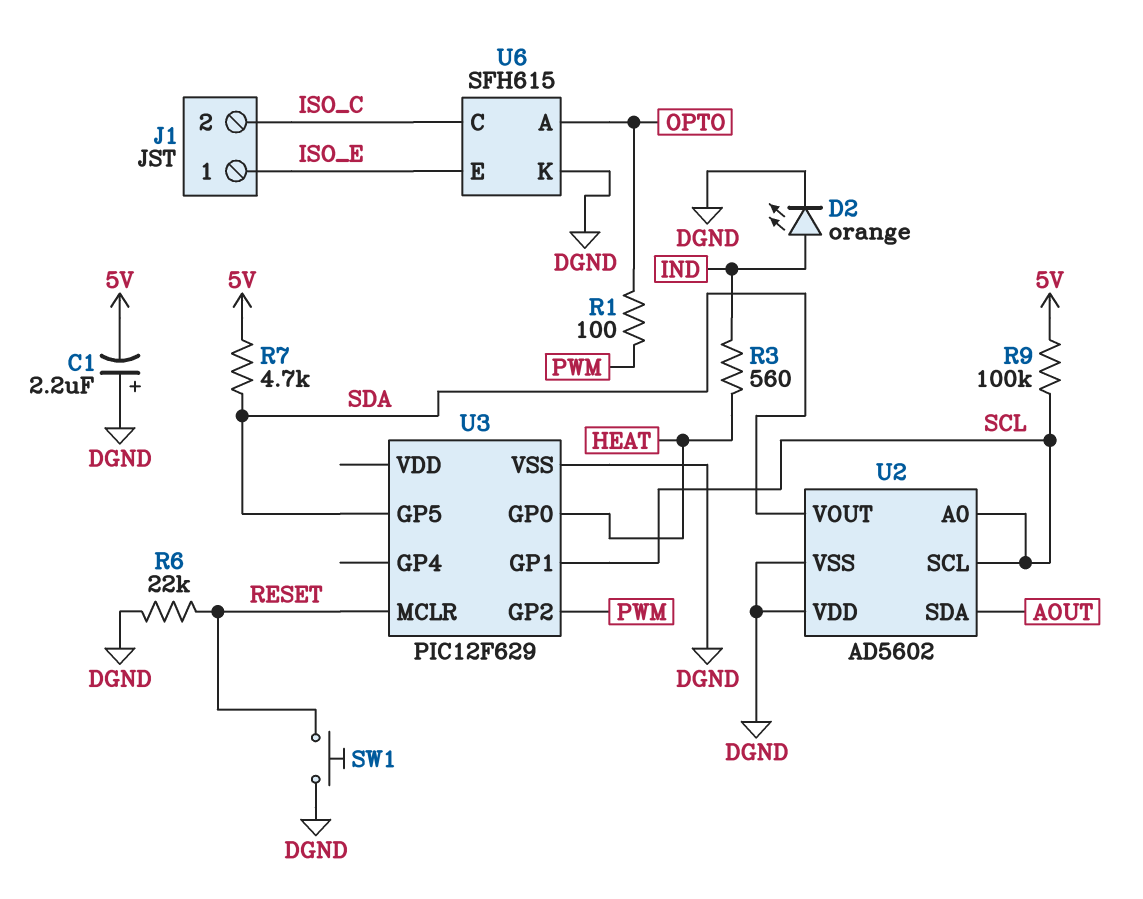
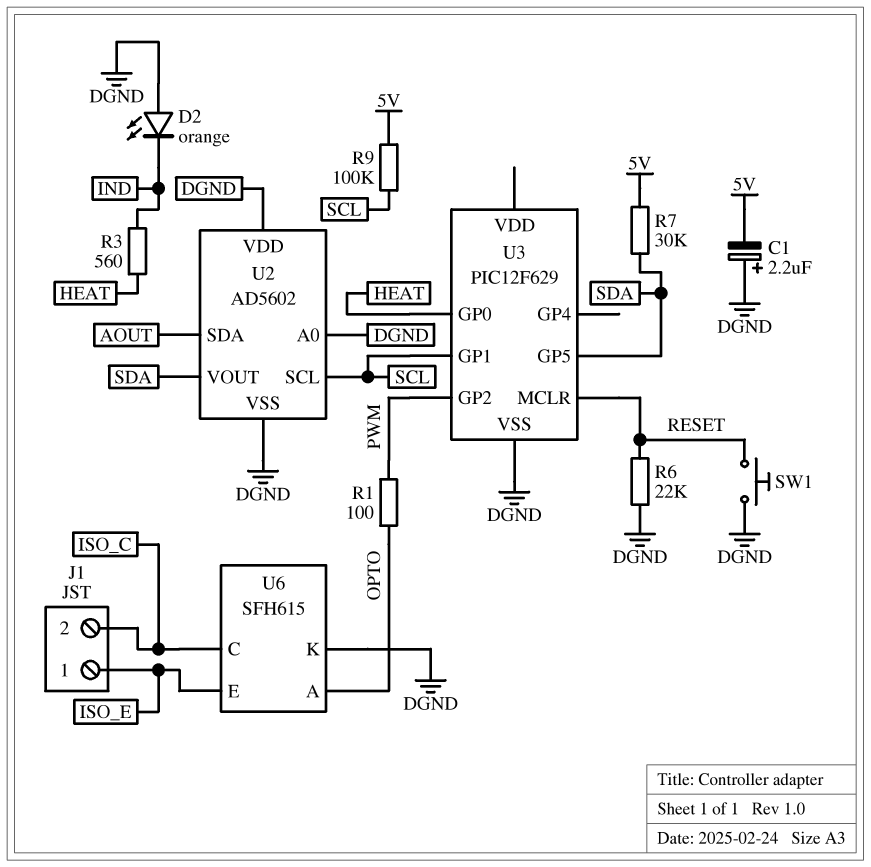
D2: LED orange (A IND, K DGND) -> LED orange (A DGND, K IND)
R7: 4.7k (5V, SDA) -> 30k (5V, SDA)
U2 pin A0: SCL -> DGND

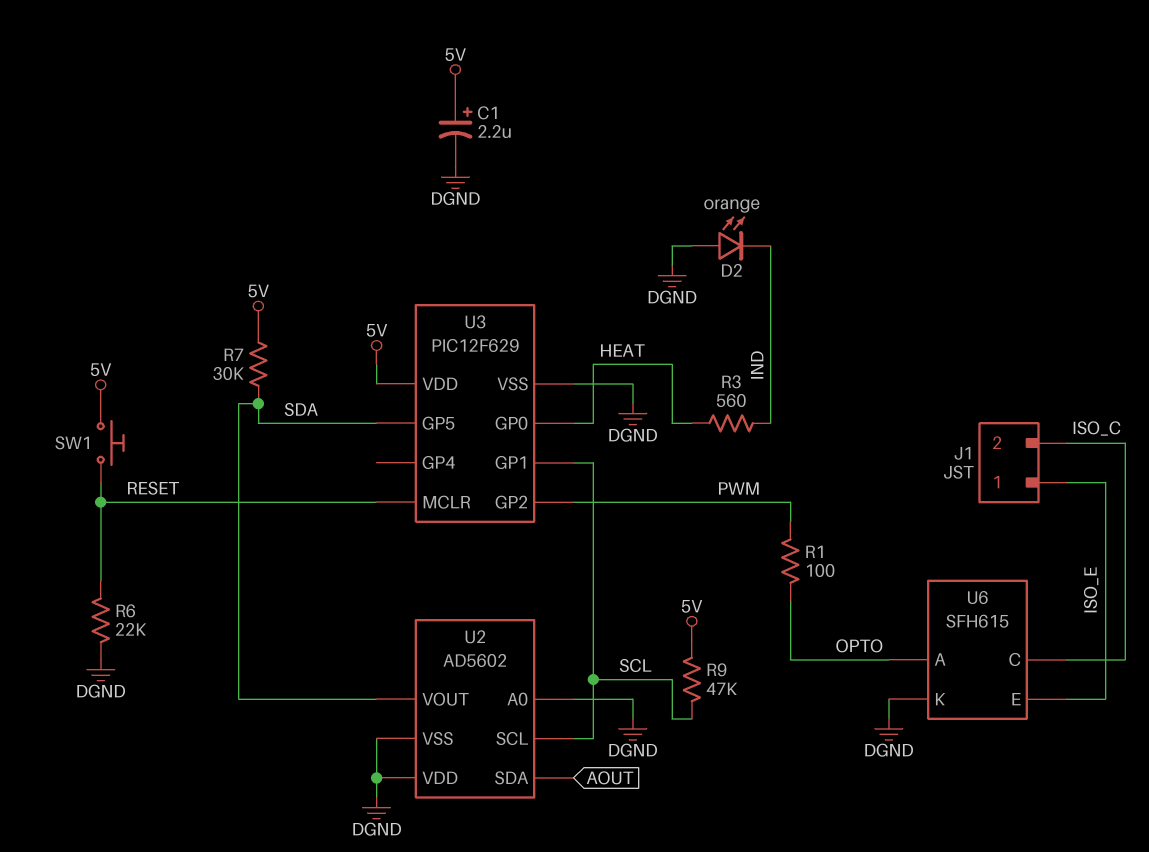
C1: 2.2uF (plus DGND, minus 5V) -> 2.2uF (plus 5V, minus DGND)
R9: 100k (5V, SCL) -> 47k (5V, SCL)
SW1: button (DGND, RESET) -> button (5V, RESET)
U3 pin VDD: none -> 5V

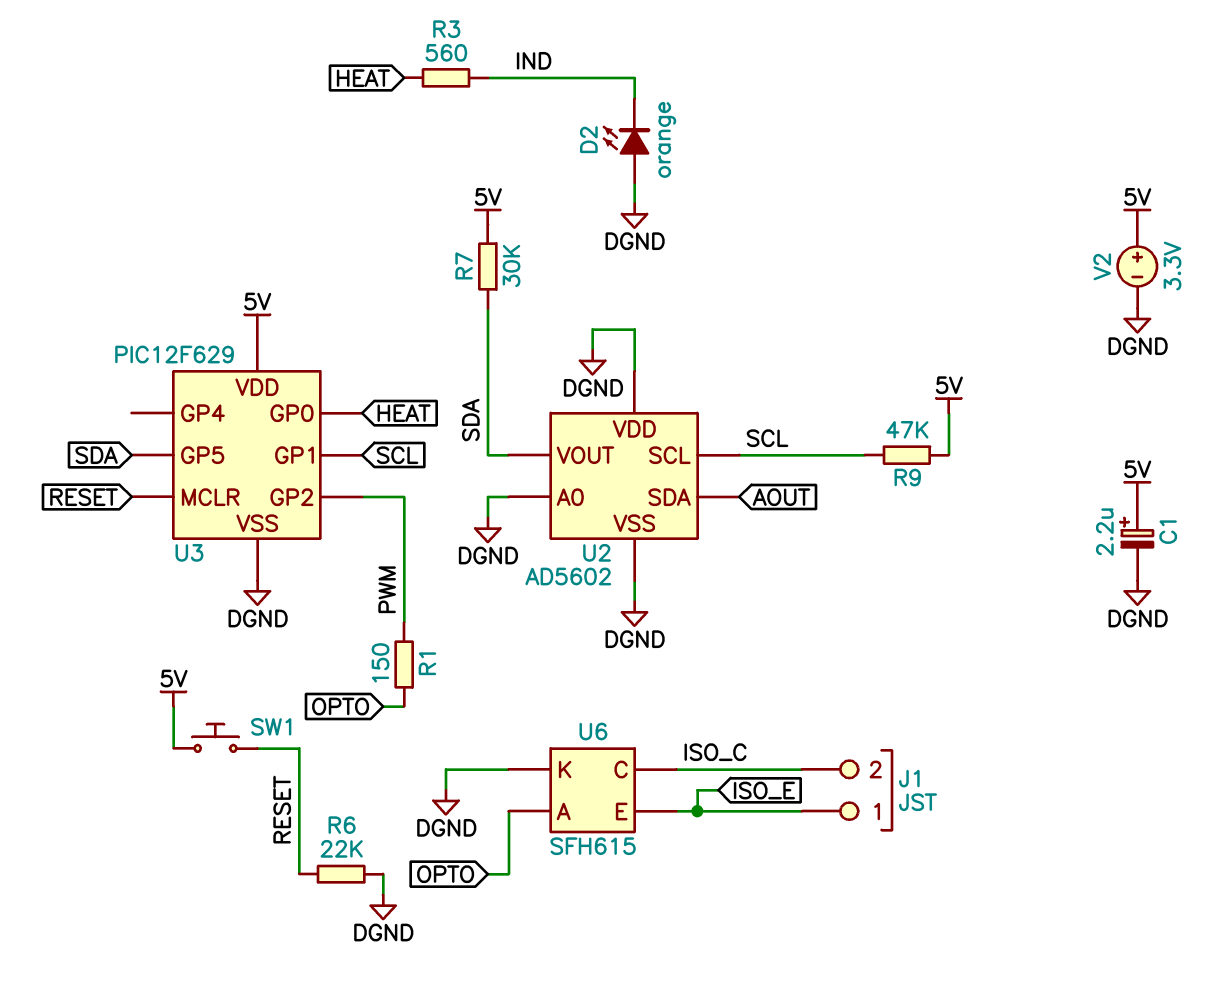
R1: 100 (OPTO, PWM) -> 150 (OPTO, PWM)
V2: none -> 3.3V (plus 5V, minus DGND)

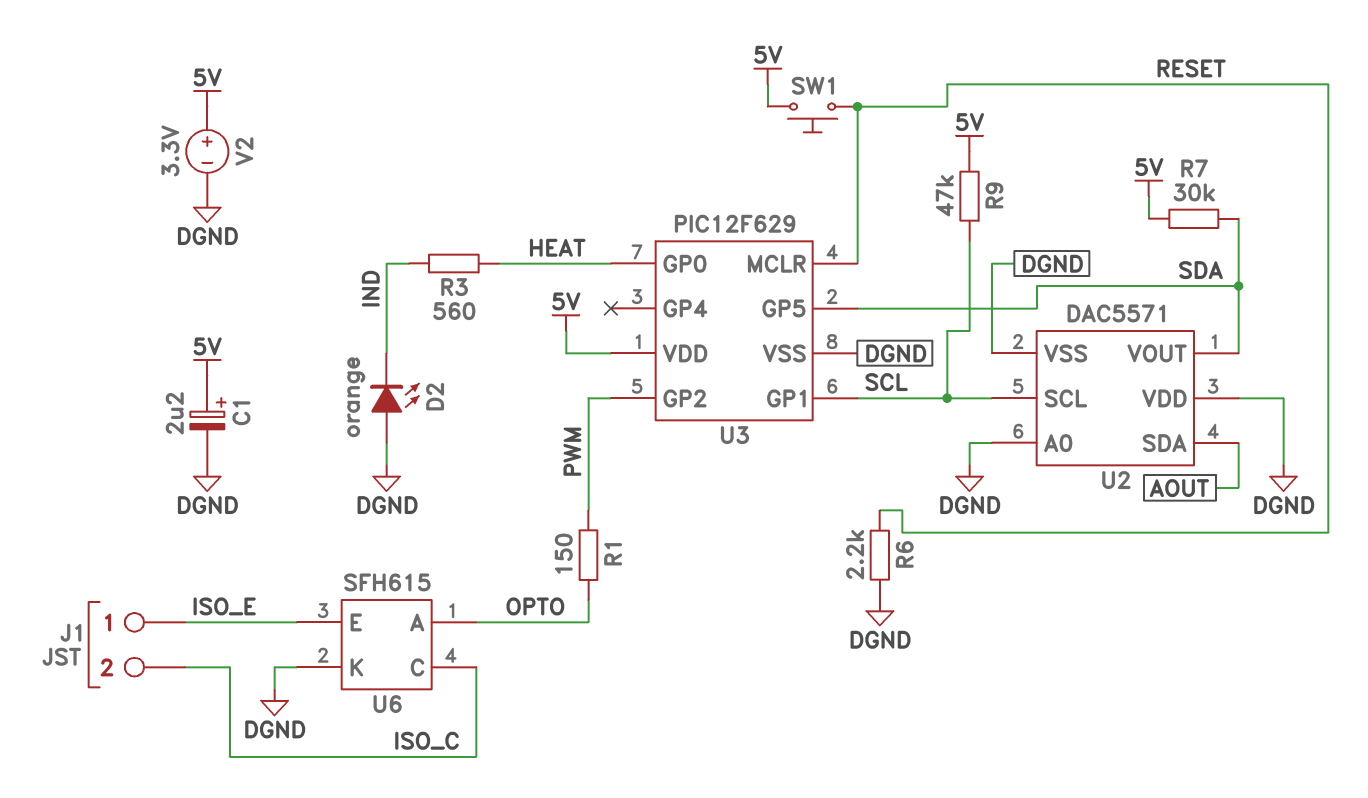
R6: 22k (DGND, RESET) -> 2.2k (DGND, RESET)
U2: AD5602 -> DAC5571

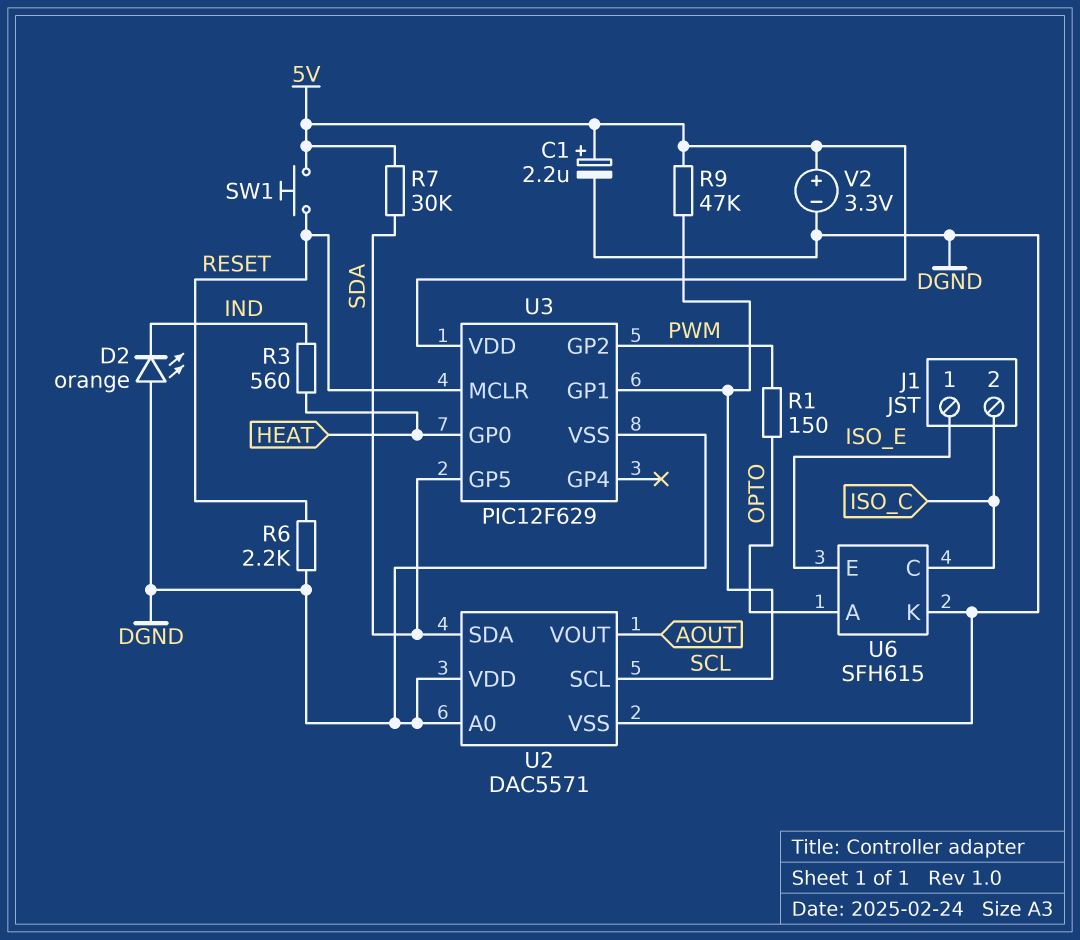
U2 pin SDA: AOUT -> SDA
U2 pin VOUT: SDA -> AOUT

